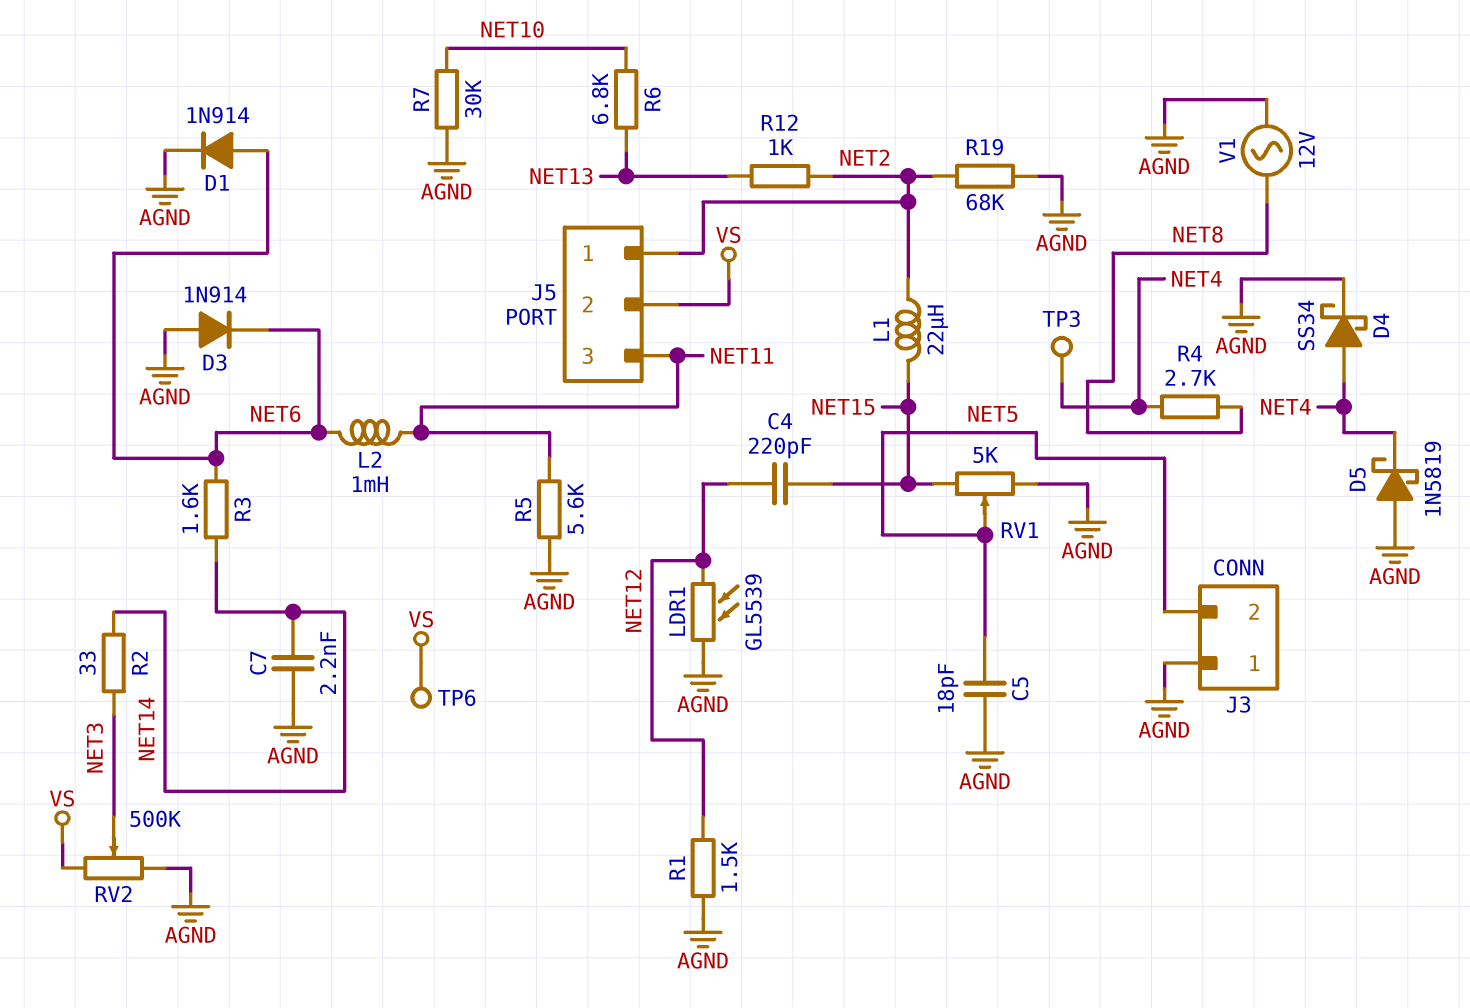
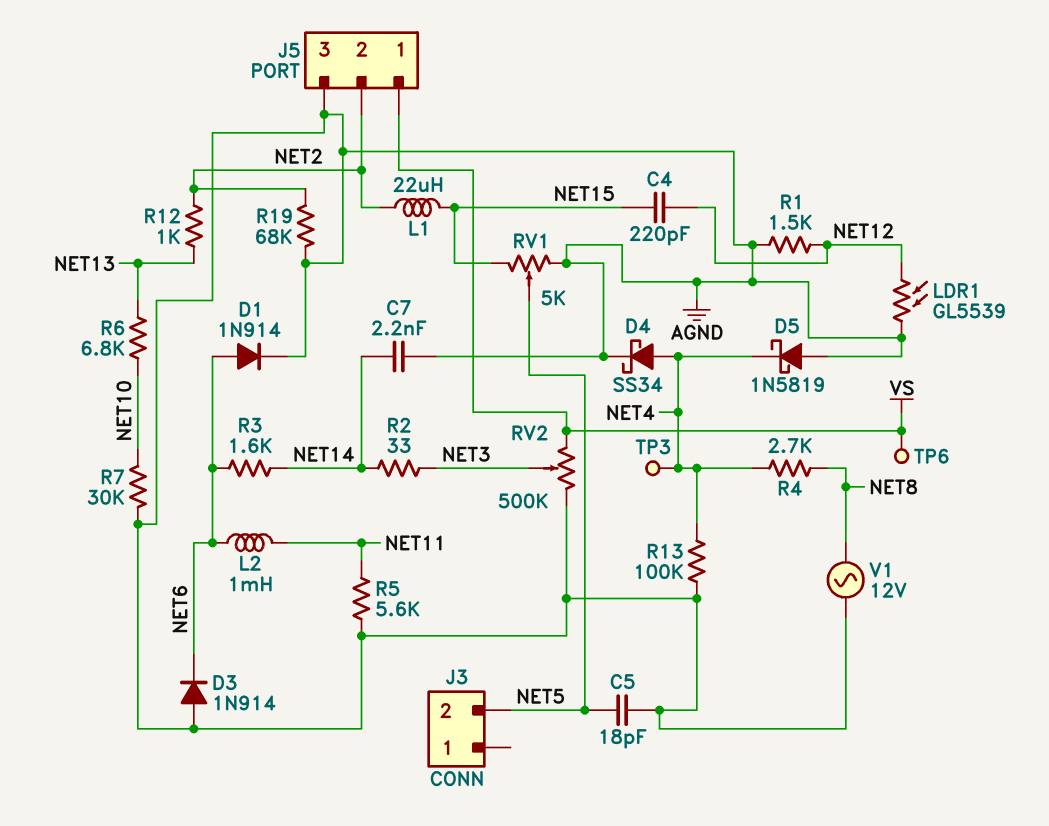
J3 pin 1: AGND -> none
J5 pin 1: NET2 -> VS
J5 pin 2: VS -> NET2
J5 pin 3: NET11 -> AGND
R13: none -> 100k (AGND, NET4)

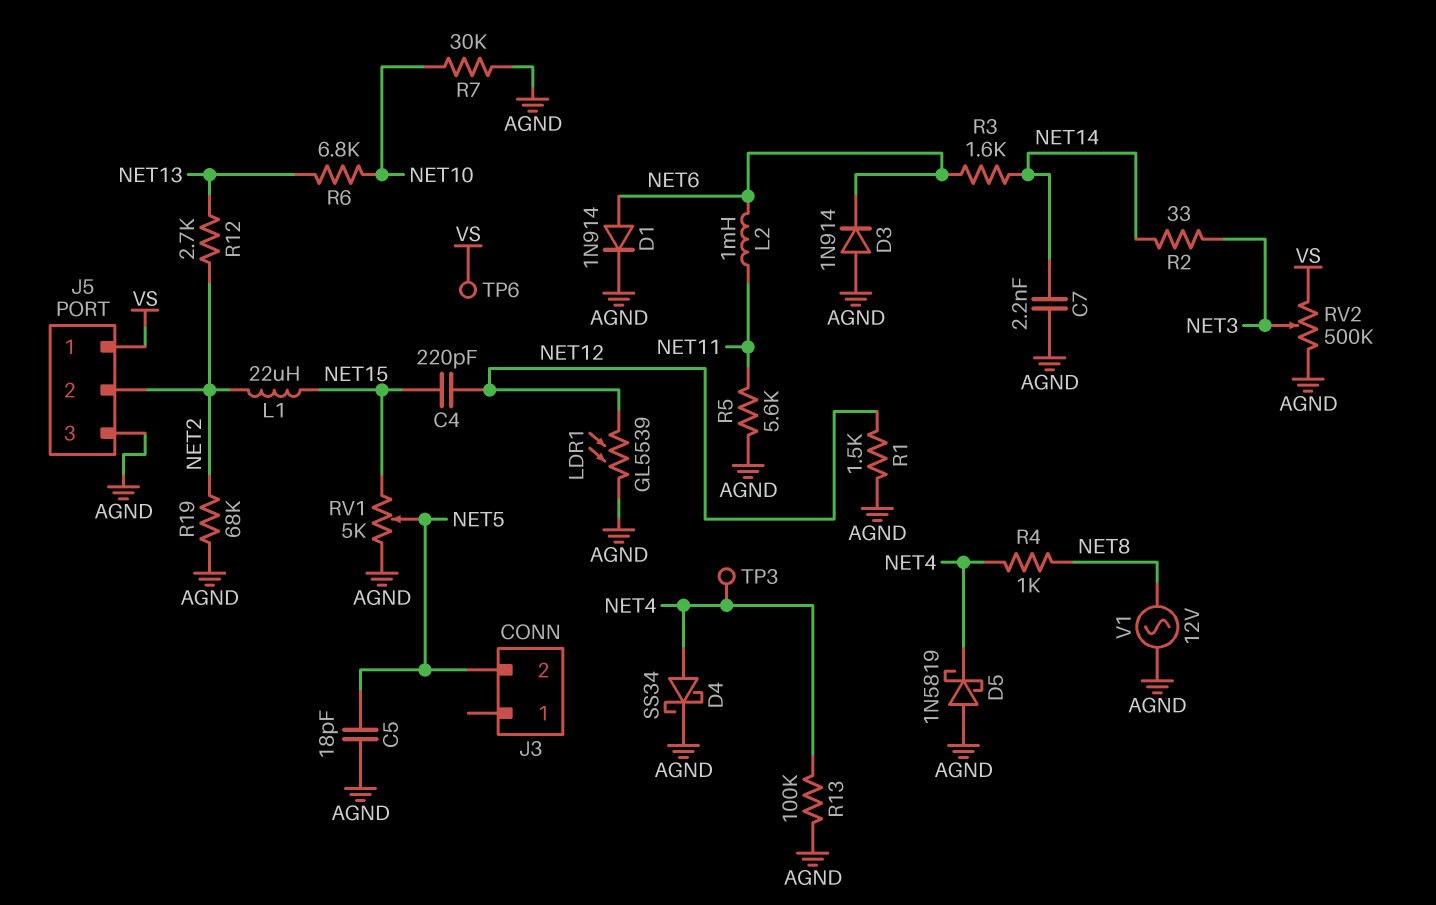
R4: 2.7k (NET4, NET8) -> 1k (NET4, NET8)
R12: 1k (NET2, NET13) -> 2.7k (NET2, NET13)

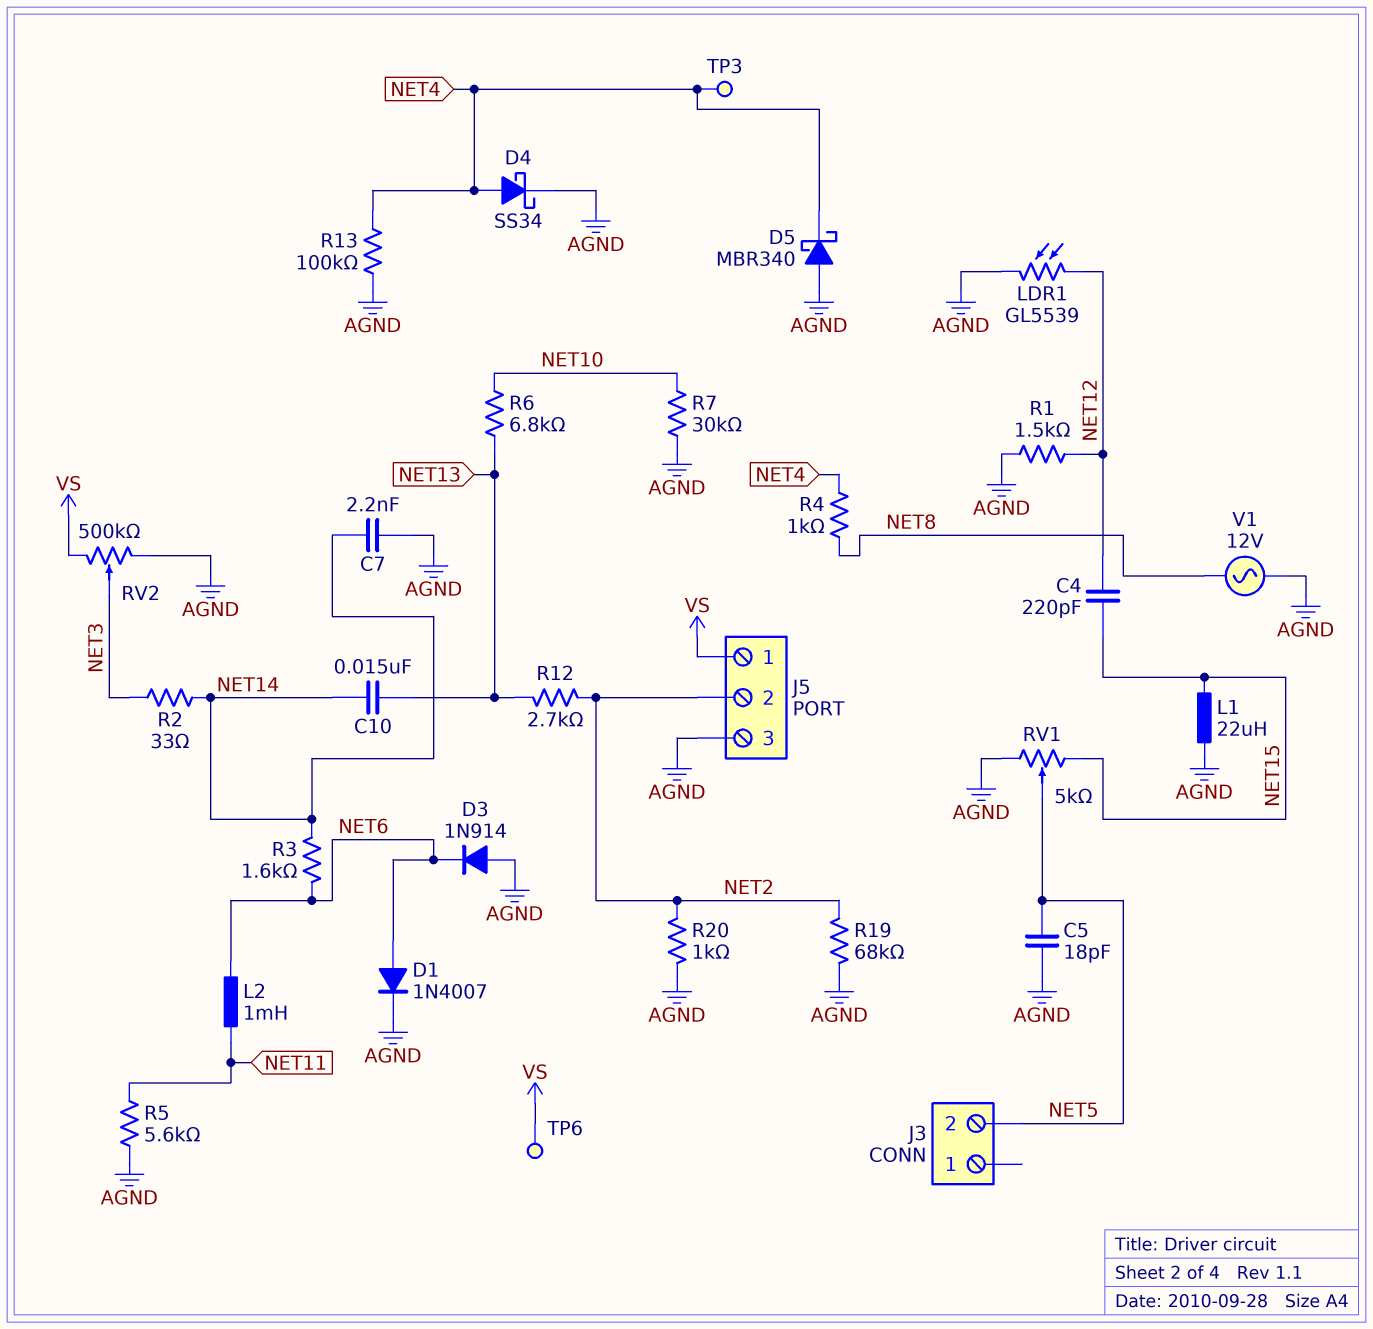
C10: none -> 15nF (NET13, NET14)
D1: diode 1N914 (A NET6, K AGND) -> diode 1N4007 (A NET6, K AGND)
D5: schottky 1N5819 (A AGND, K NET4) -> schottky MBR340 (A AGND, K NET4)
L1: 22uH (NET2, NET15) -> 22uH (AGND, NET15)
R20: none -> 1k (AGND, NET2)

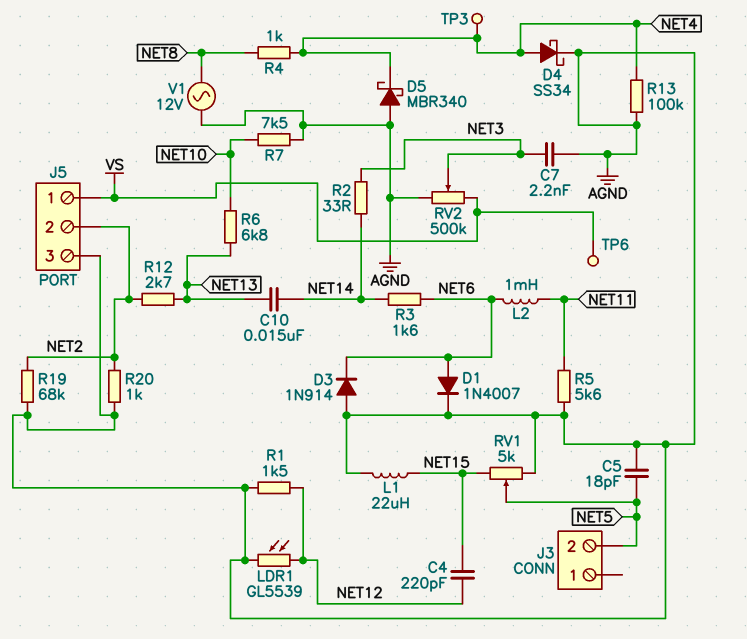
C7: 2.2nF (AGND, NET14) -> 2.2nF (AGND, NET3)
R7: 30k (AGND, NET10) -> 7.5k (AGND, NET10)

